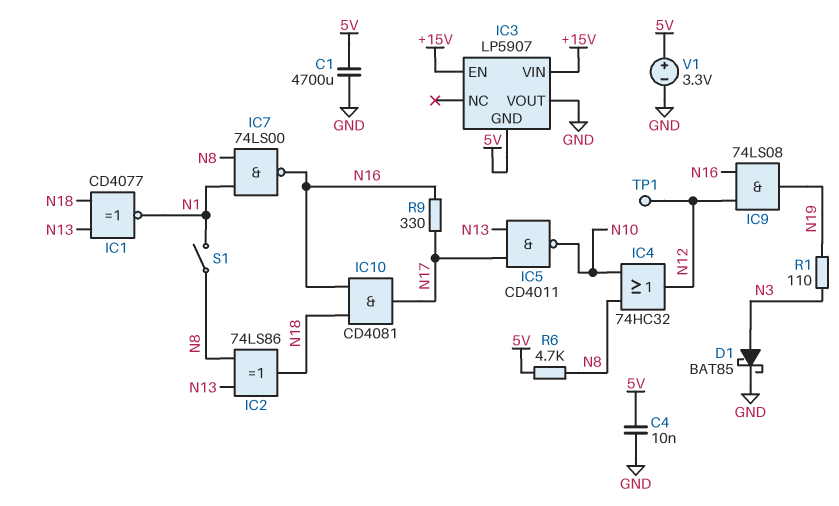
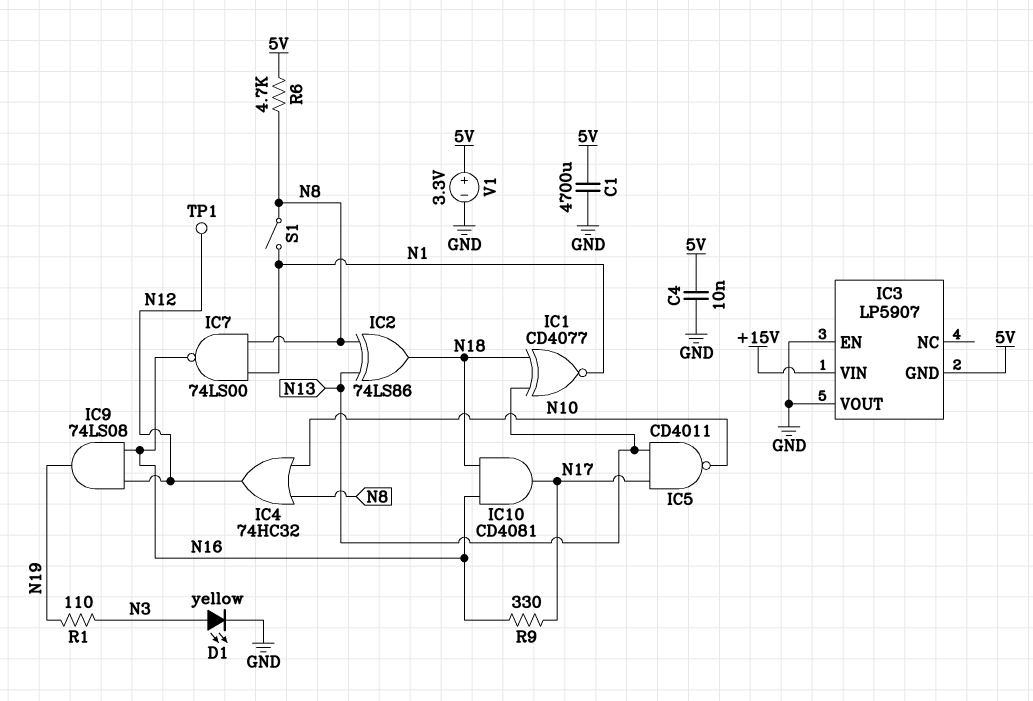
D1: schottky BAT85 (A N3, K GND) -> LED yellow (A N3, K GND)
IC3 pin EN: +15V -> GND

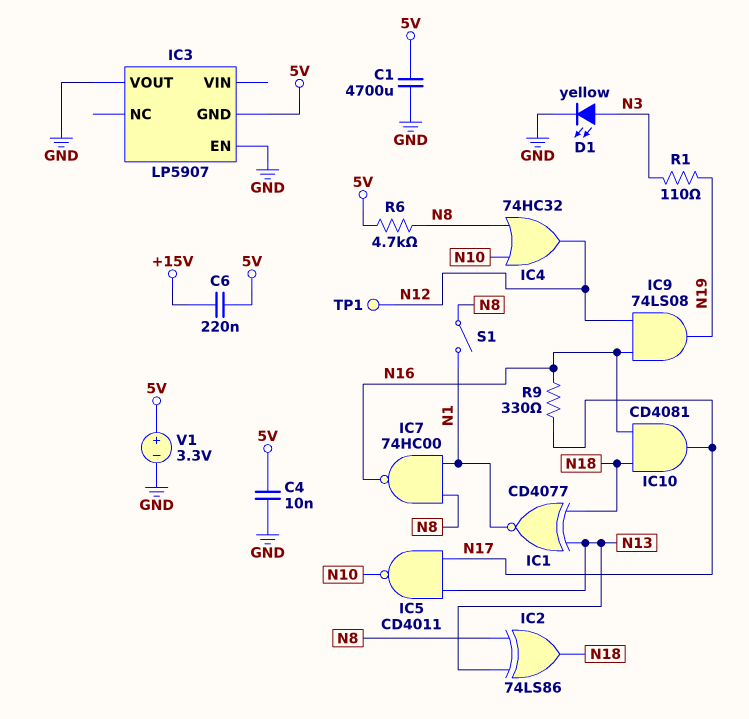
C6: none -> 220nF (+15V, 5V)
IC3 pin VIN: +15V -> none
IC7: NAND 74LS00 (in N1, in N8, out N16) -> NAND 74HC00 (in N1, in N8, out N16)

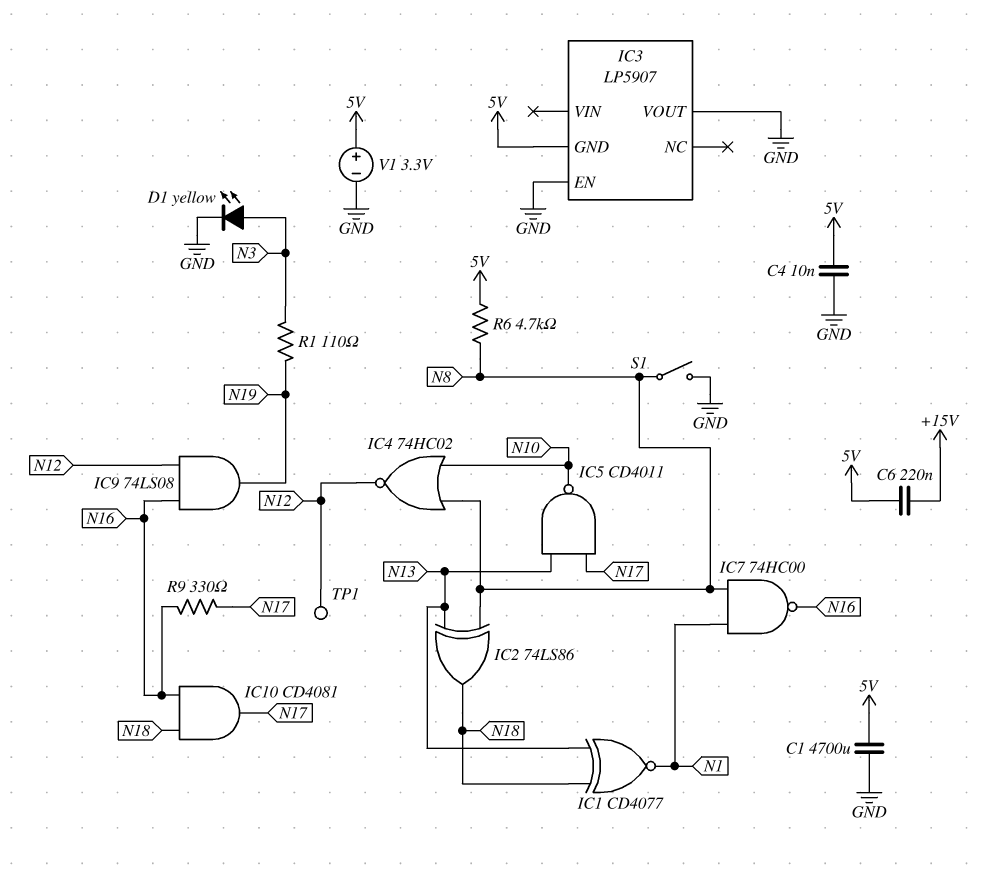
IC4: OR 74HC32 (in N8, in N10, out N12) -> NOR 74HC02 (in N8, in N10, out N12)
S1: switch (N1, N8) -> switch (GND, N8)

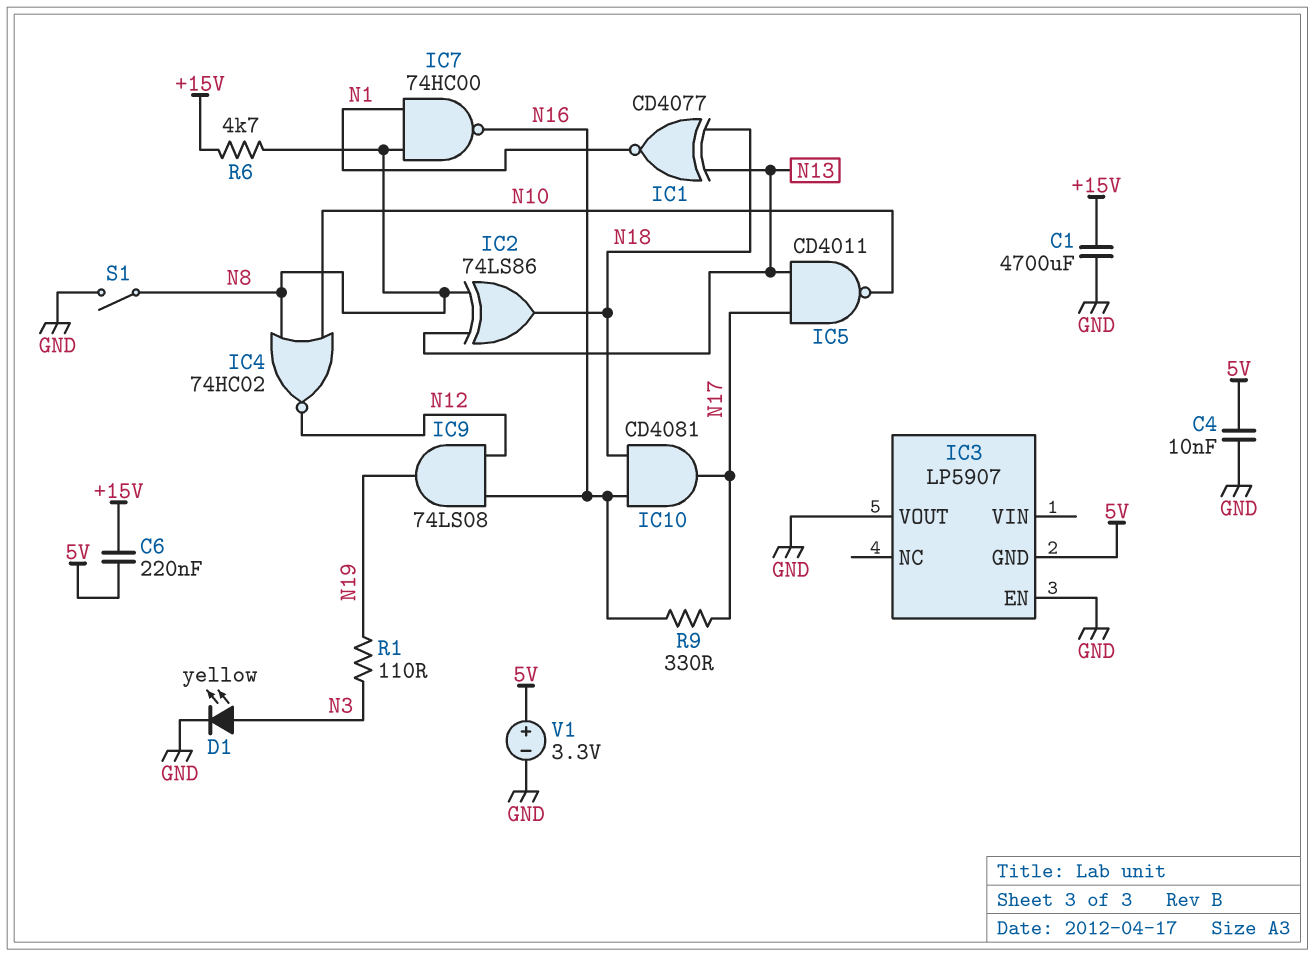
C1: 4700uF (5V, GND) -> 4700uF (+15V, GND)
R6: 4.7k (5V, N8) -> 4.7k (+15V, N8)
TP1: test point (N12) -> none

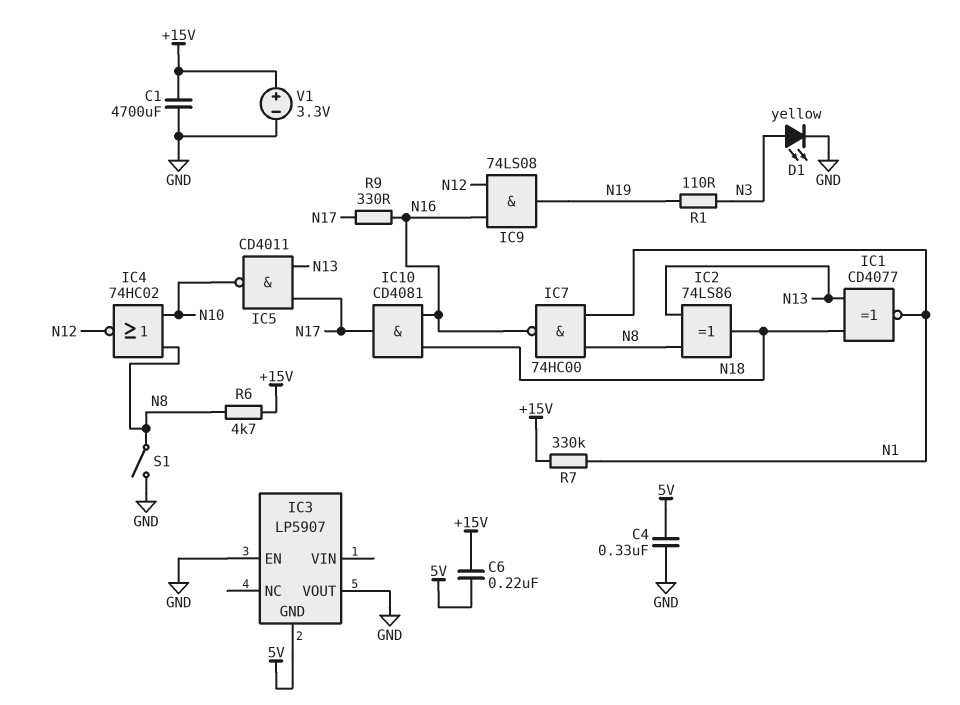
C4: 10nF (5V, GND) -> 330nF (5V, GND)
R7: none -> 330k (+15V, N1)
V1: 3.3V (plus 5V, minus GND) -> 3.3V (plus +15V, minus GND)

